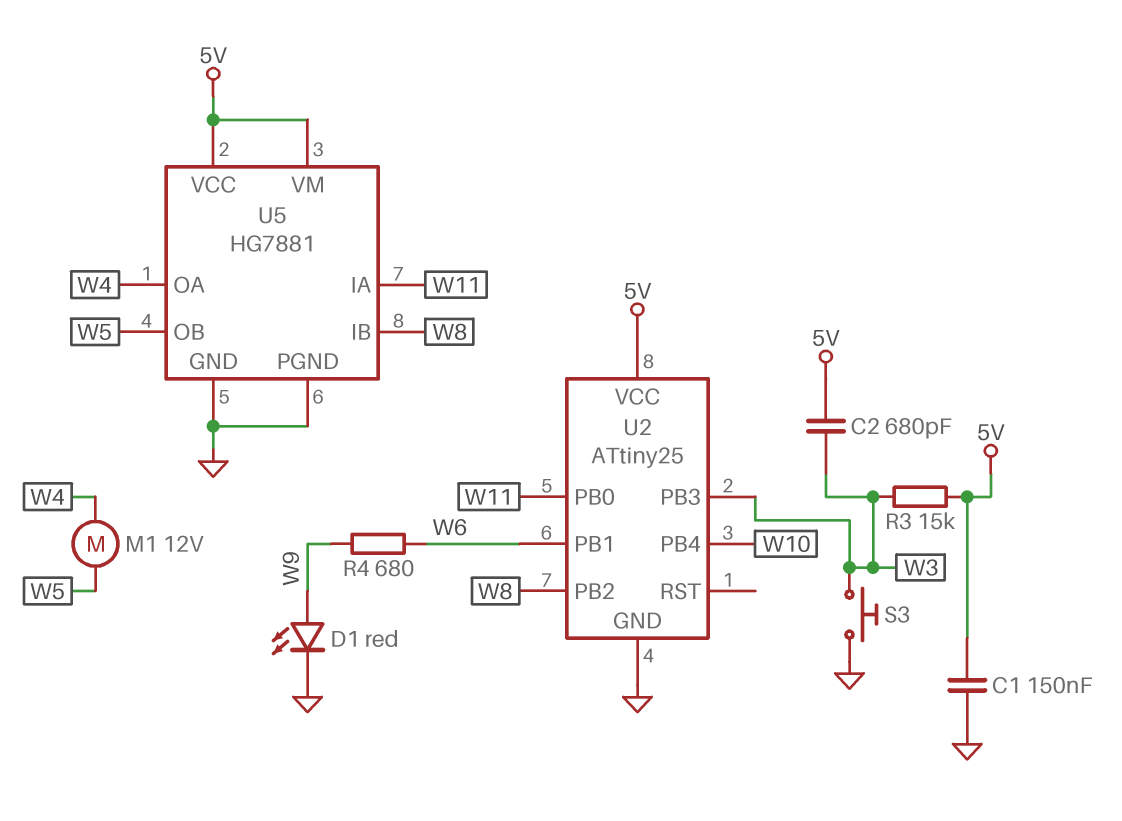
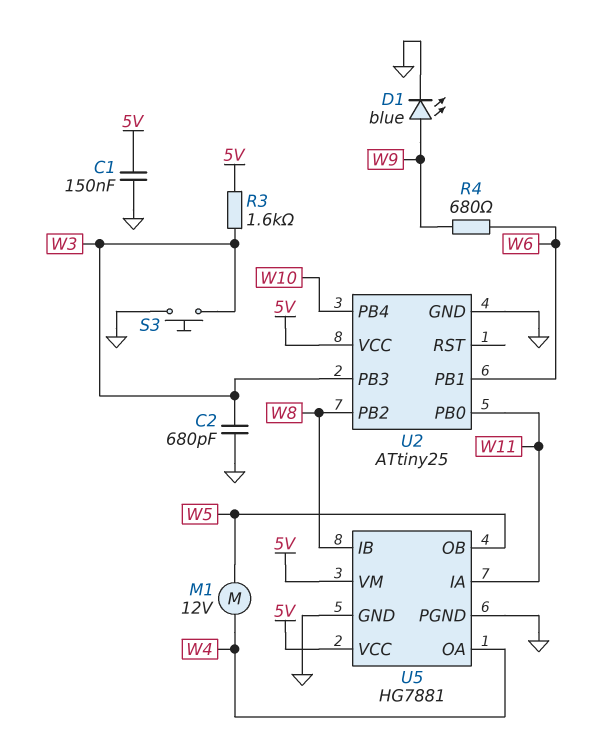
C2: 680pF (5V, W3) -> 680pF (GND, W3)
D1: LED red (A W9, K GND) -> LED blue (A W9, K GND)
R3: 15k (5V, W3) -> 1.6k (5V, W3)

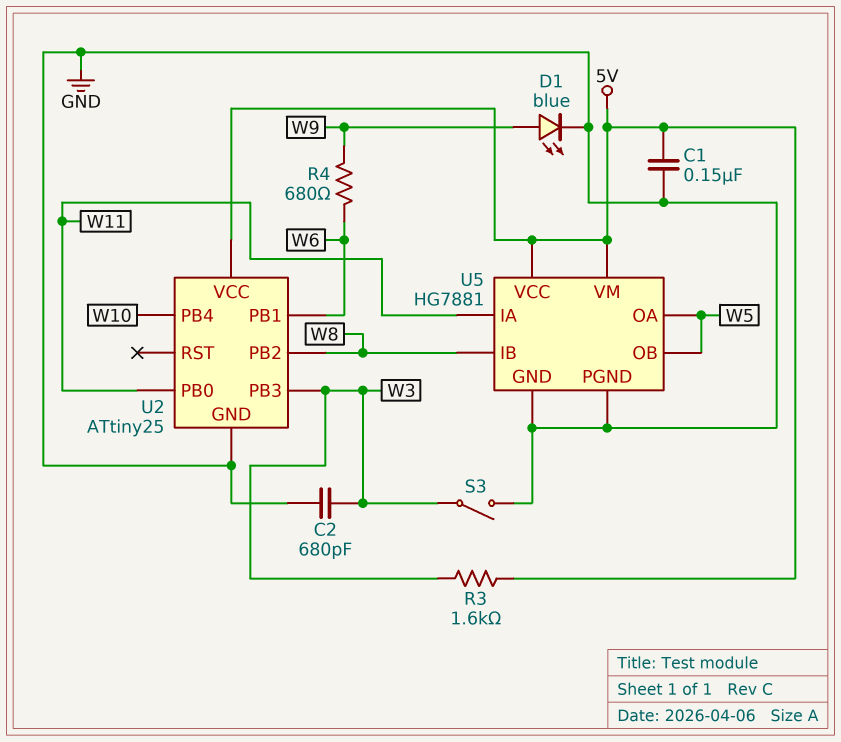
M1: motor 12V (W4, W5) -> none
S3: button (GND, W3) -> switch (GND, W3)
U5 pin OA: W4 -> W5

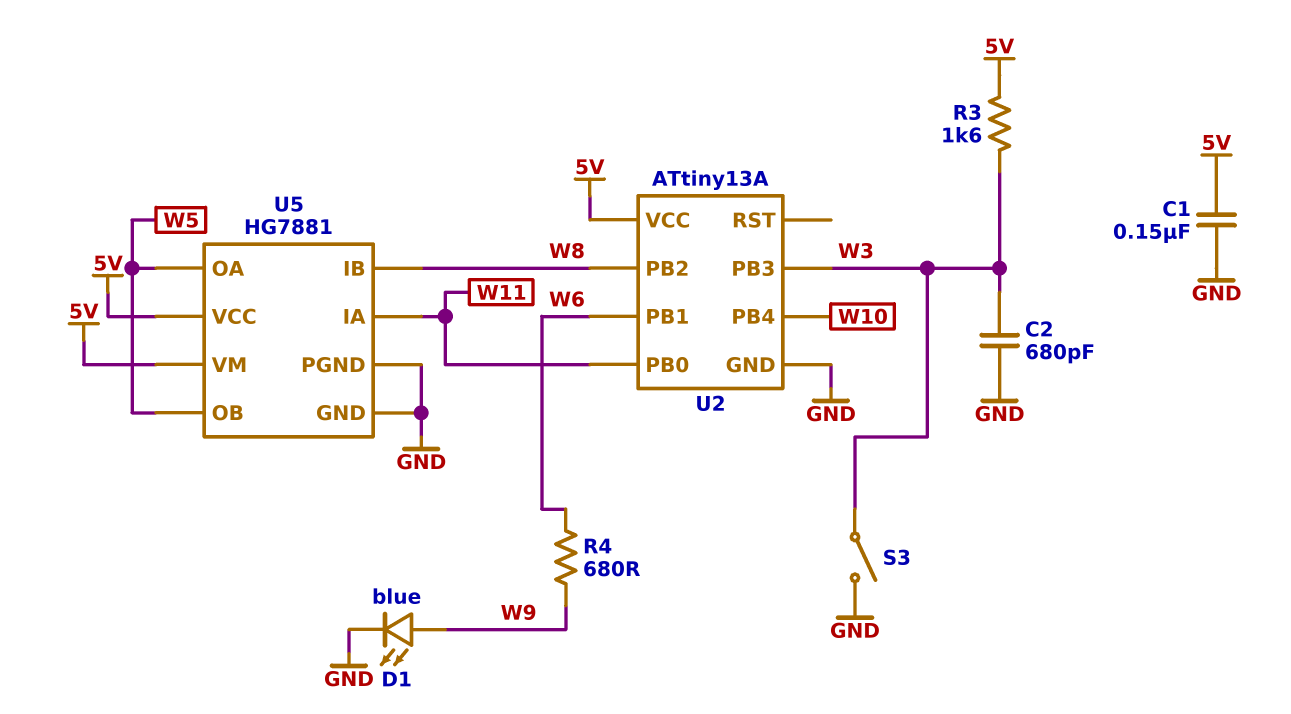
U2: ATtiny25 -> ATtiny13A

